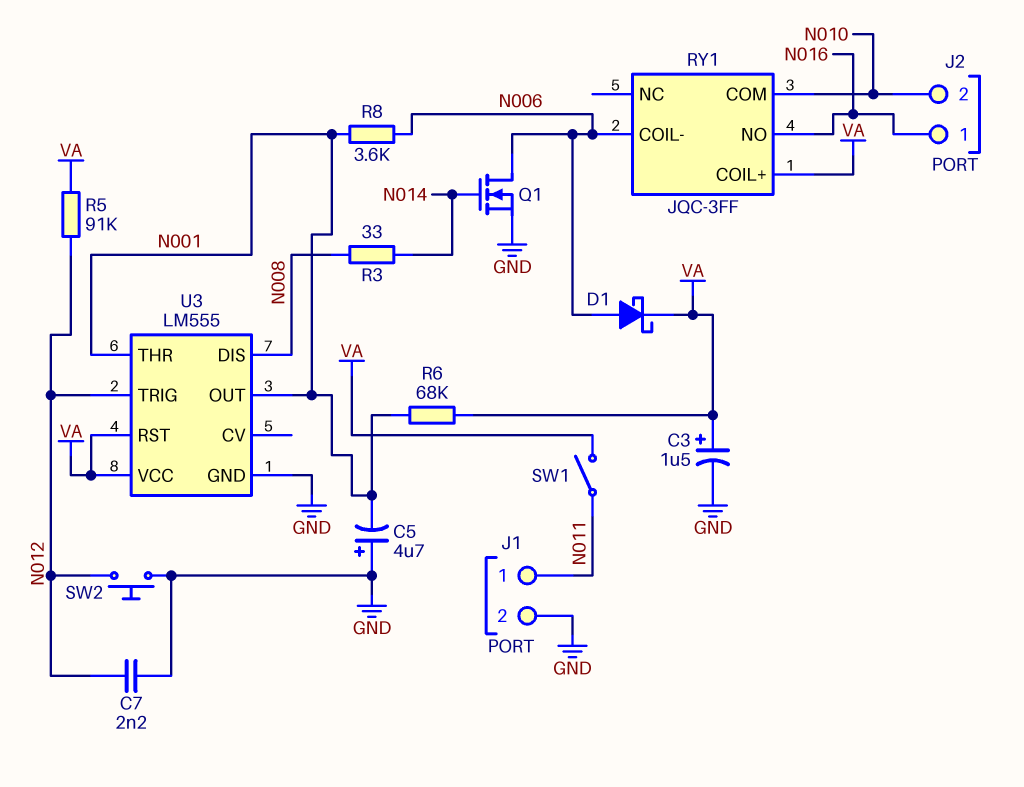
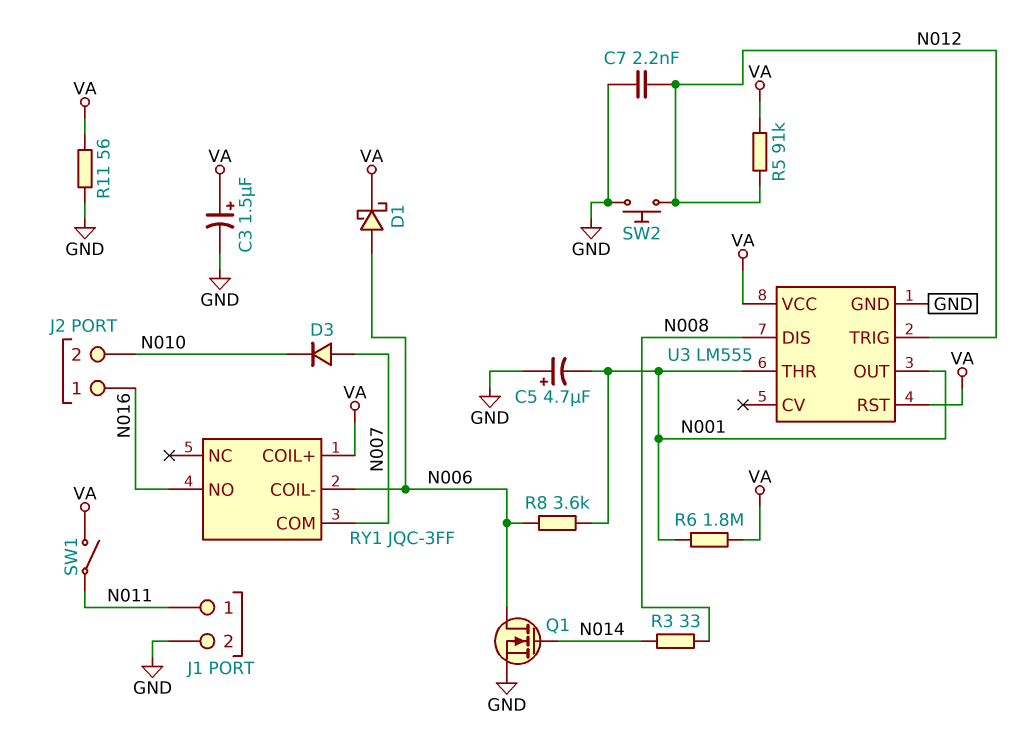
D3: none -> diode (A N007, K N010)
R6: 68k (N001, VA) -> 1.8M (N001, VA)
R11: none -> 56 (GND, VA)
RY1 pin COM: N010 -> N007

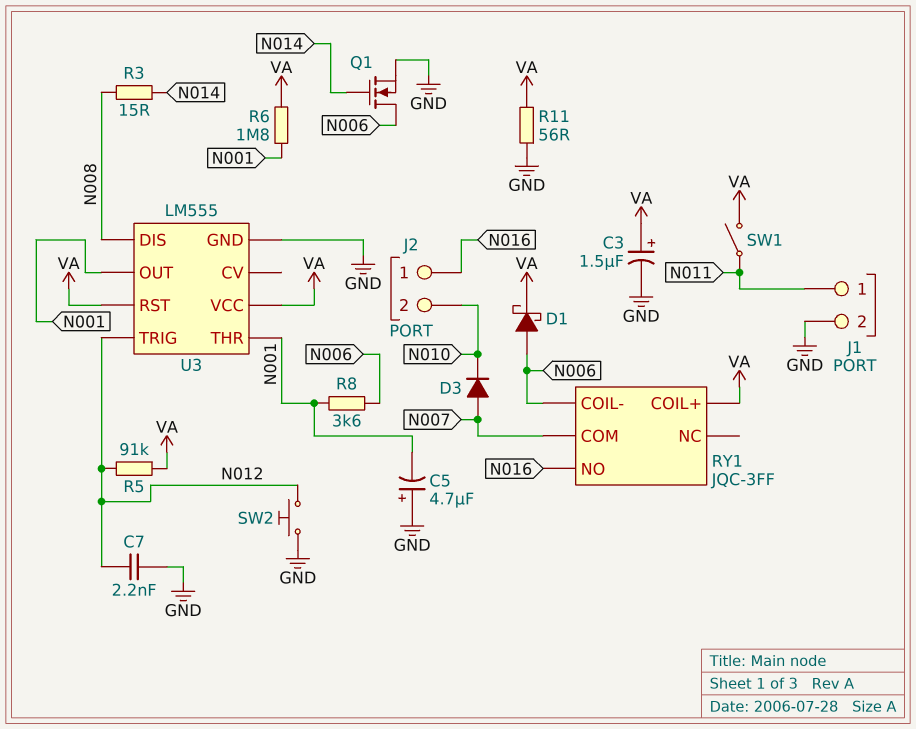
R3: 33 (N008, N014) -> 15 (N008, N014)

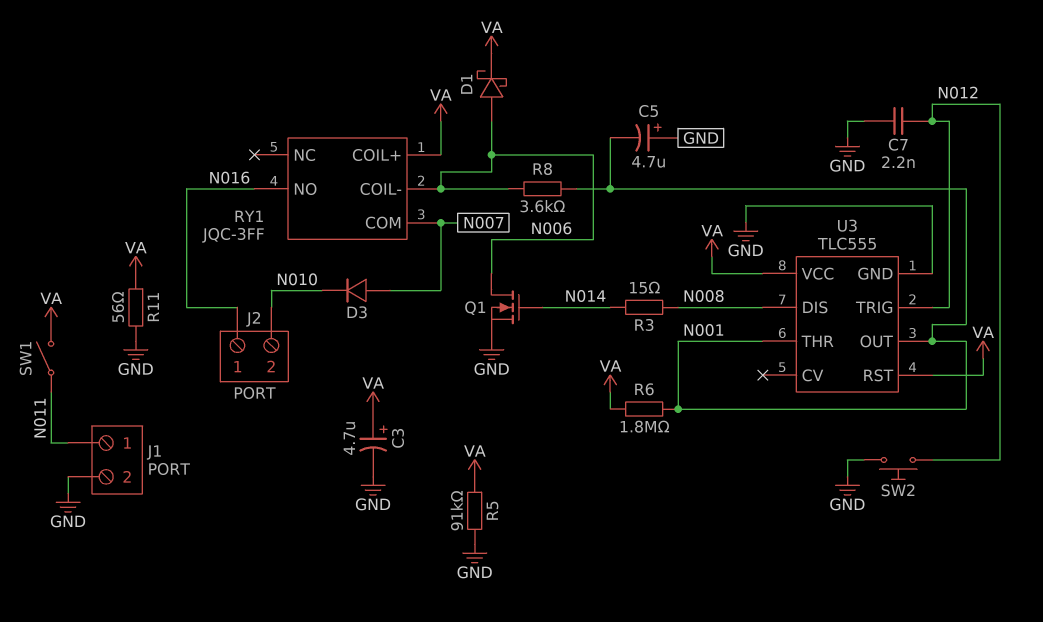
C3: 1.5uF (plus VA, minus GND) -> 4.7uF (plus VA, minus GND)
R5: 91k (N012, VA) -> 91k (GND, VA)
U3: LM555 -> TLC555

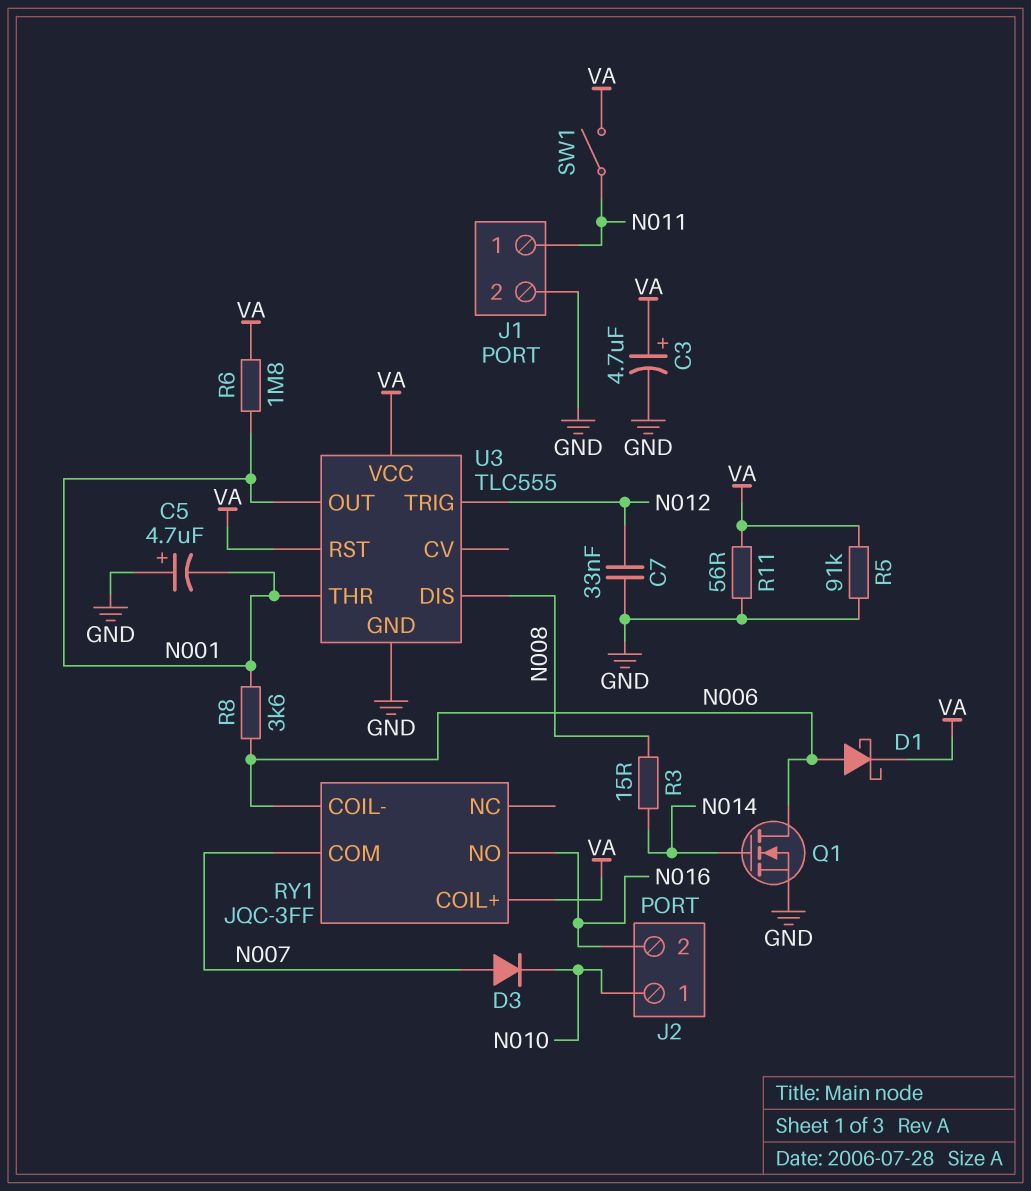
C7: 2.2nF (GND, N012) -> 33nF (GND, N012)
J2 pin 1: N016 -> N010
J2 pin 2: N010 -> N016
SW2: button (GND, N012) -> none

